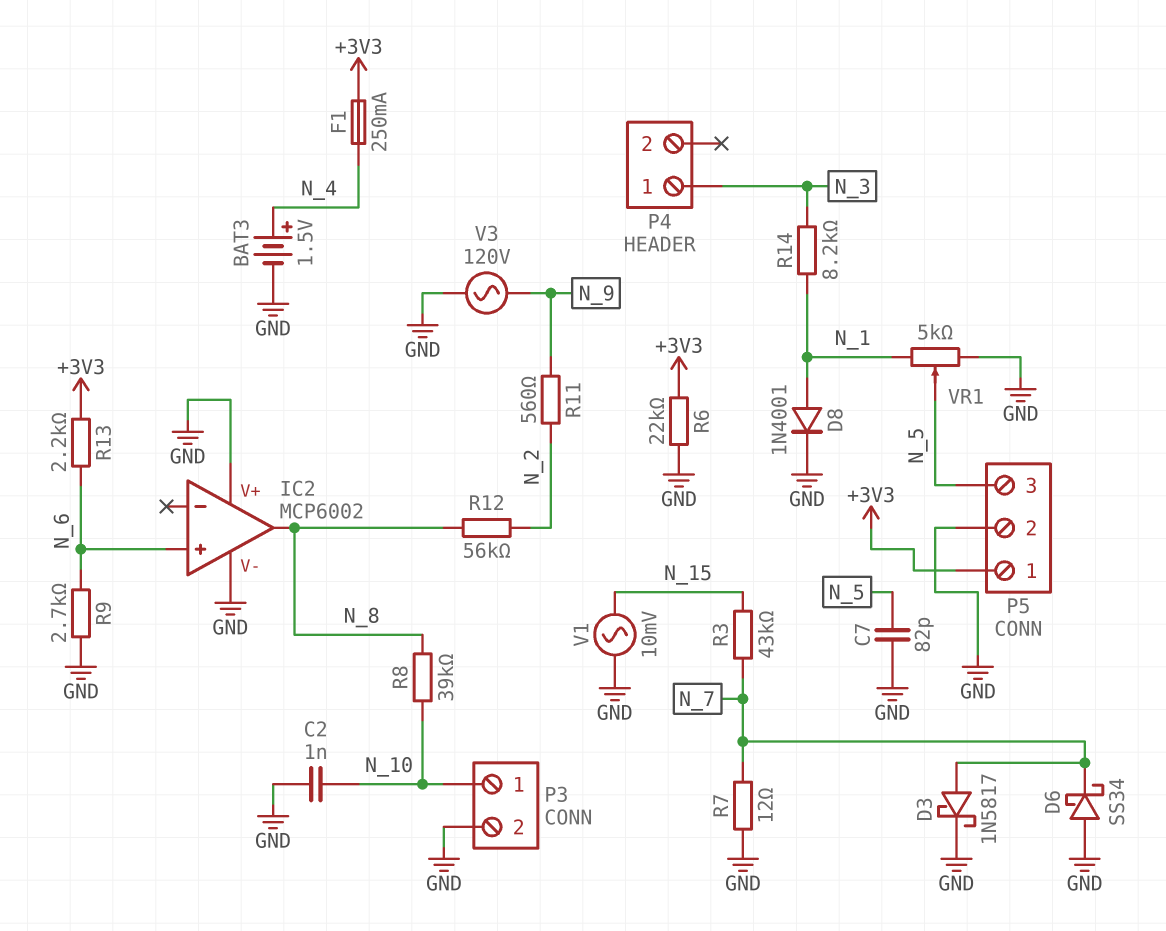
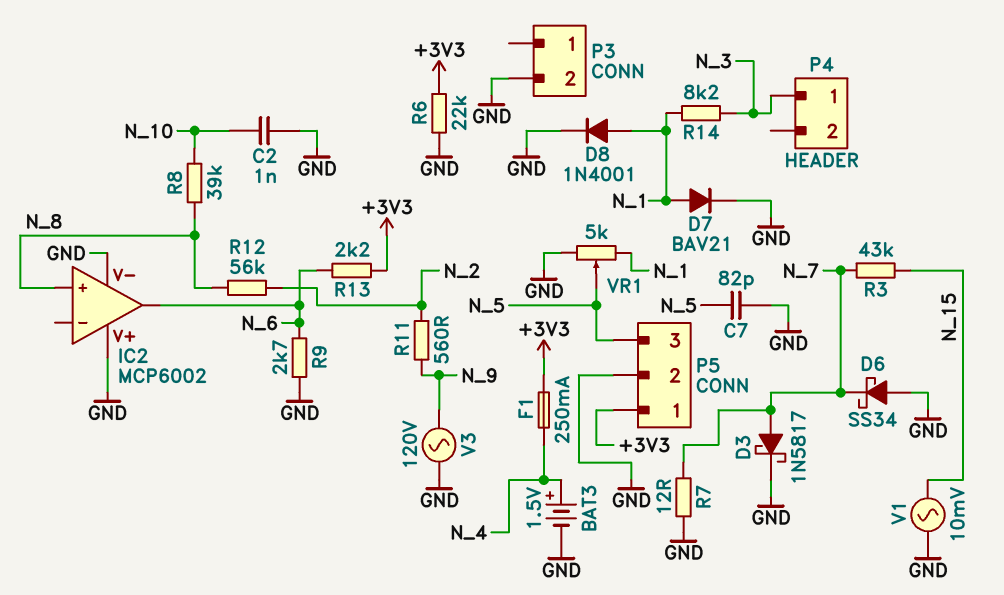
D7: none -> diode BAV21 (A N_1, K GND)
IC2 pin in+: N_6 -> N_8
IC2 pin out: N_8 -> N_6
P3 pin 1: N_10 -> none

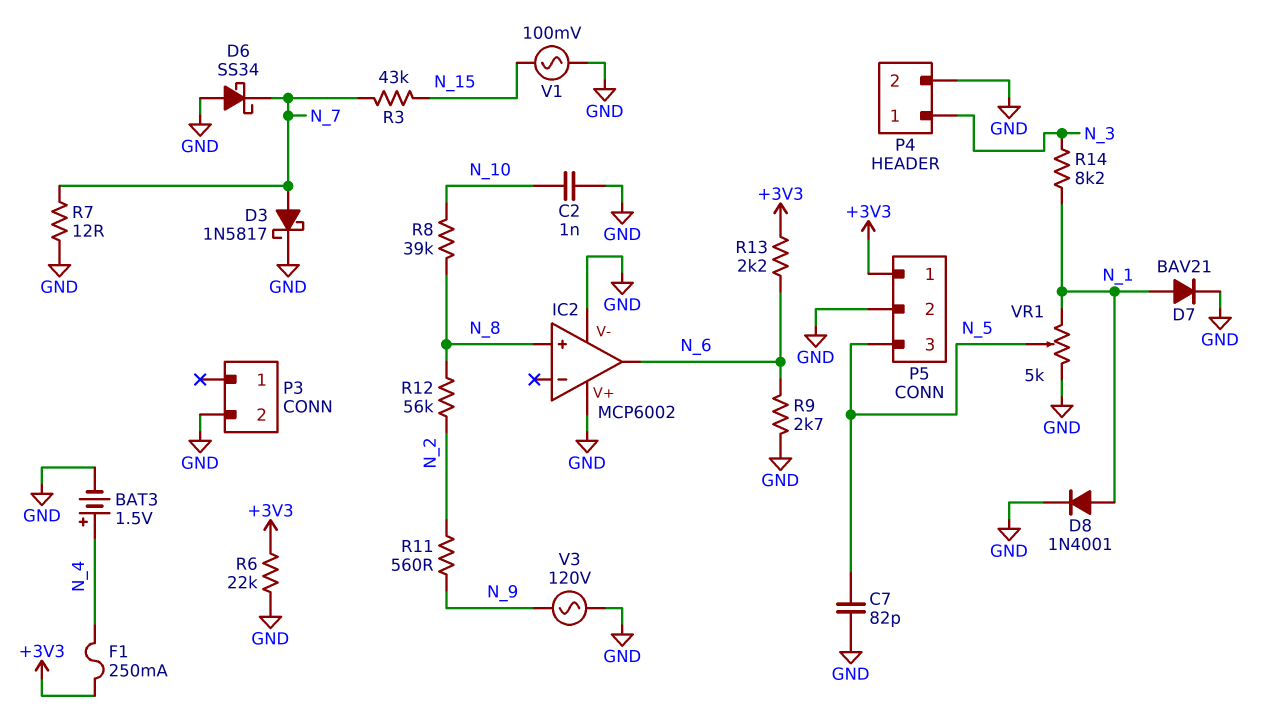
P4 pin 2: none -> GND
V1: AC 10mV (GND, N_15) -> AC 100mV (GND, N_15)

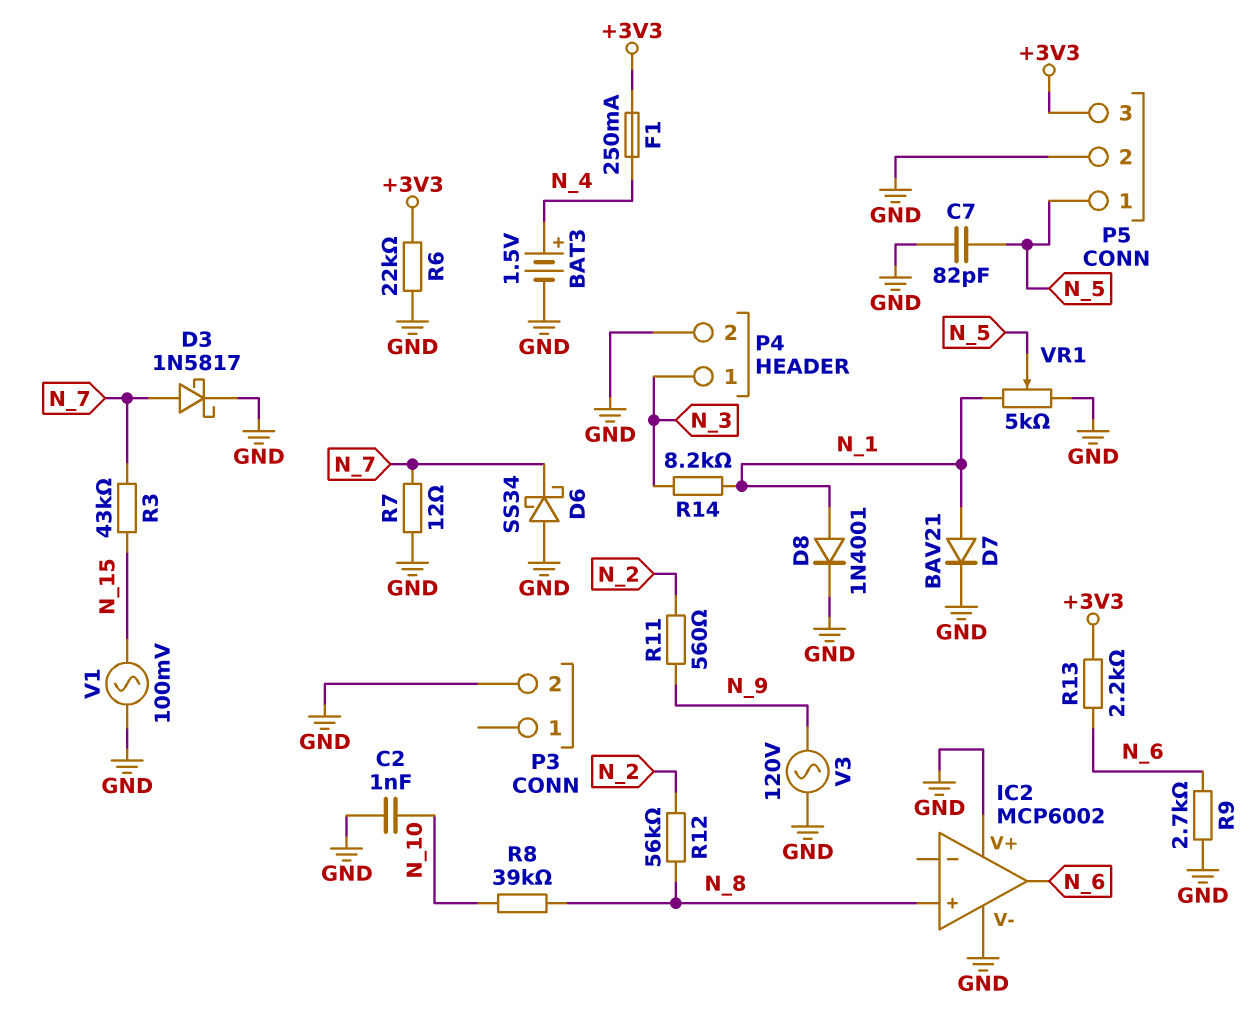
P5 pin 1: +3V3 -> N_5
P5 pin 3: N_5 -> +3V3

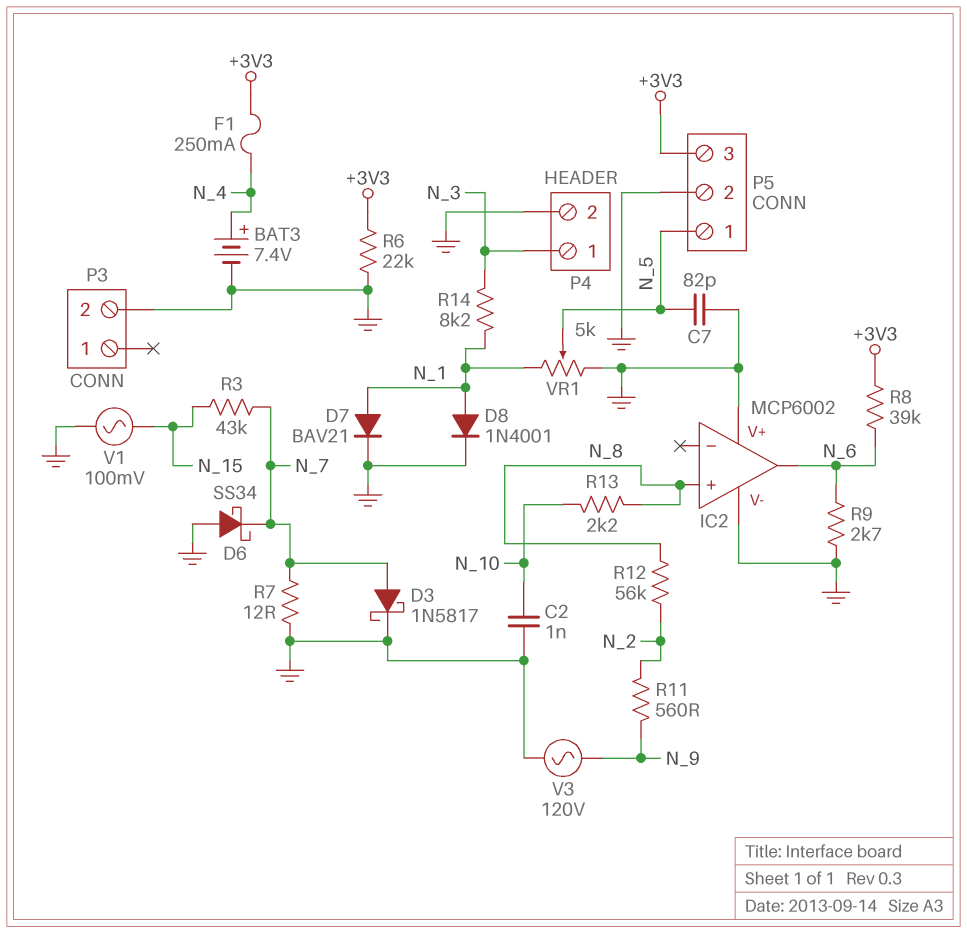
BAT3: 1.5V (plus N_4, minus GND) -> 7.4V (plus N_4, minus GND)
R8: 39k (N_8, N_10) -> 39k (+3V3, N_6)
R13: 2.2k (+3V3, N_6) -> 2.2k (N_8, N_10)

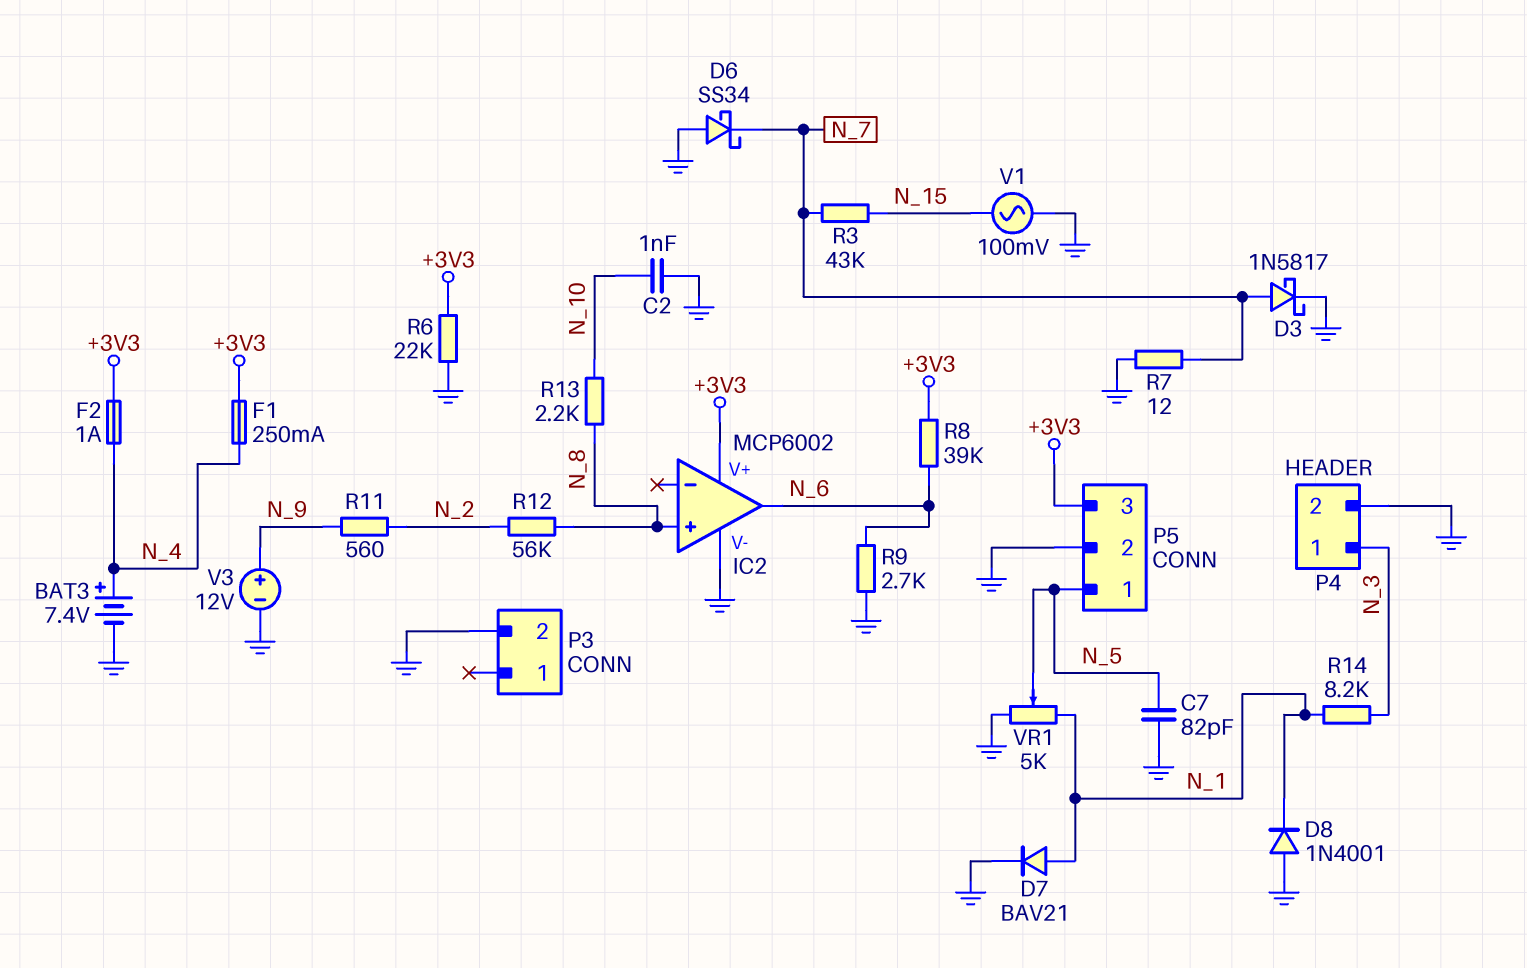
D8: diode 1N4001 (A N_1, K GND) -> diode 1N4001 (A GND, K N_1)
F2: none -> 1A (+3V3, N_4)
IC2 pin V+: GND -> +3V3
V3: AC 120V (GND, N_9) -> 12V (plus N_9, minus GND)

